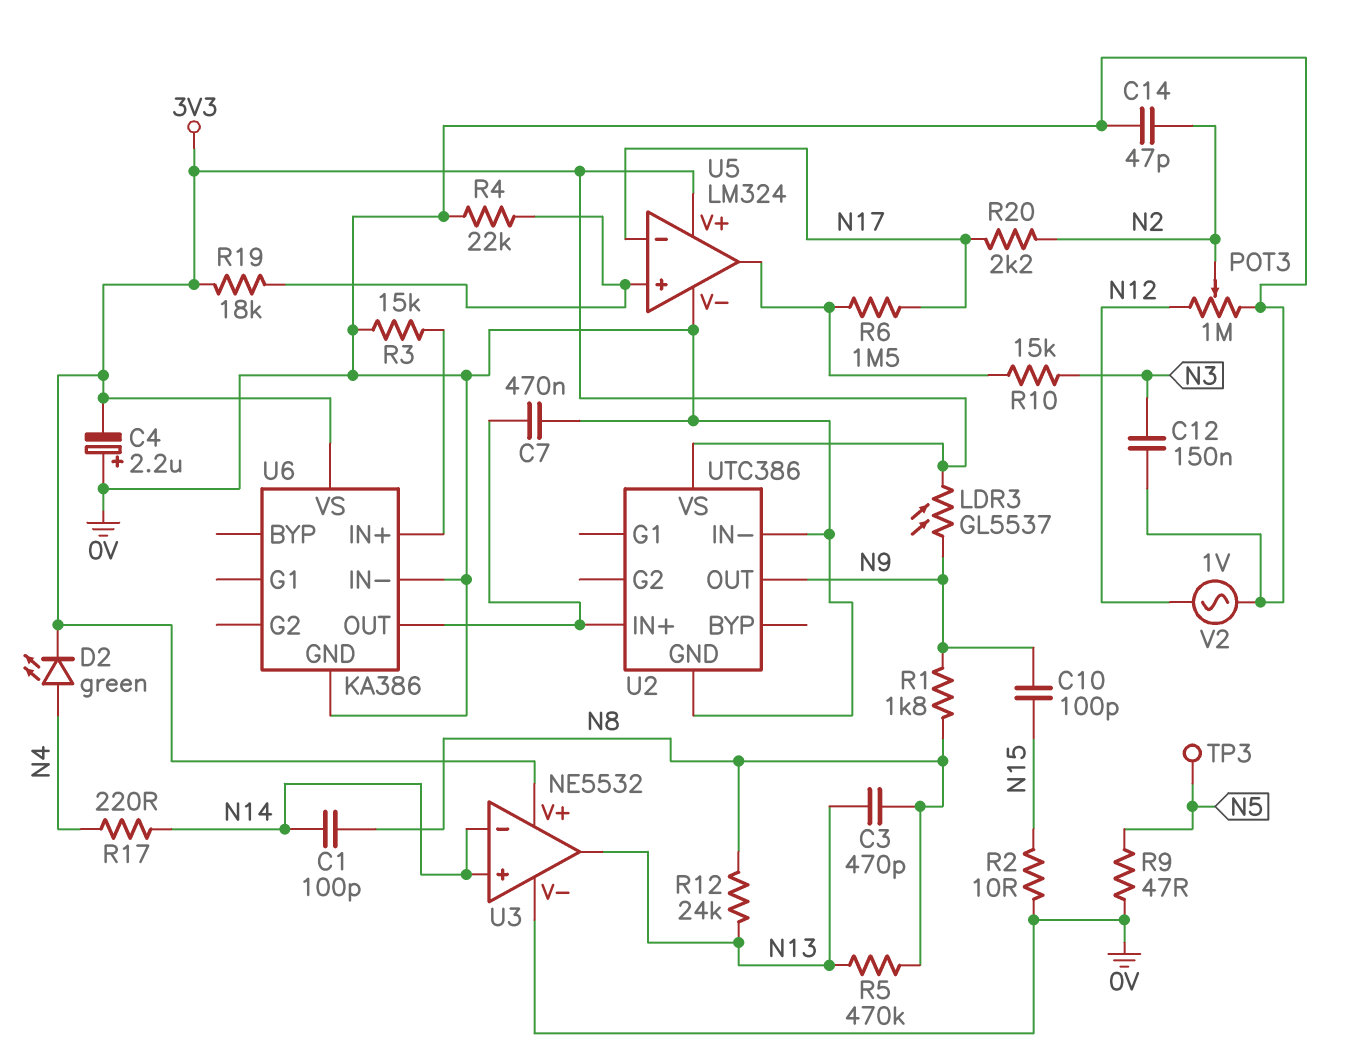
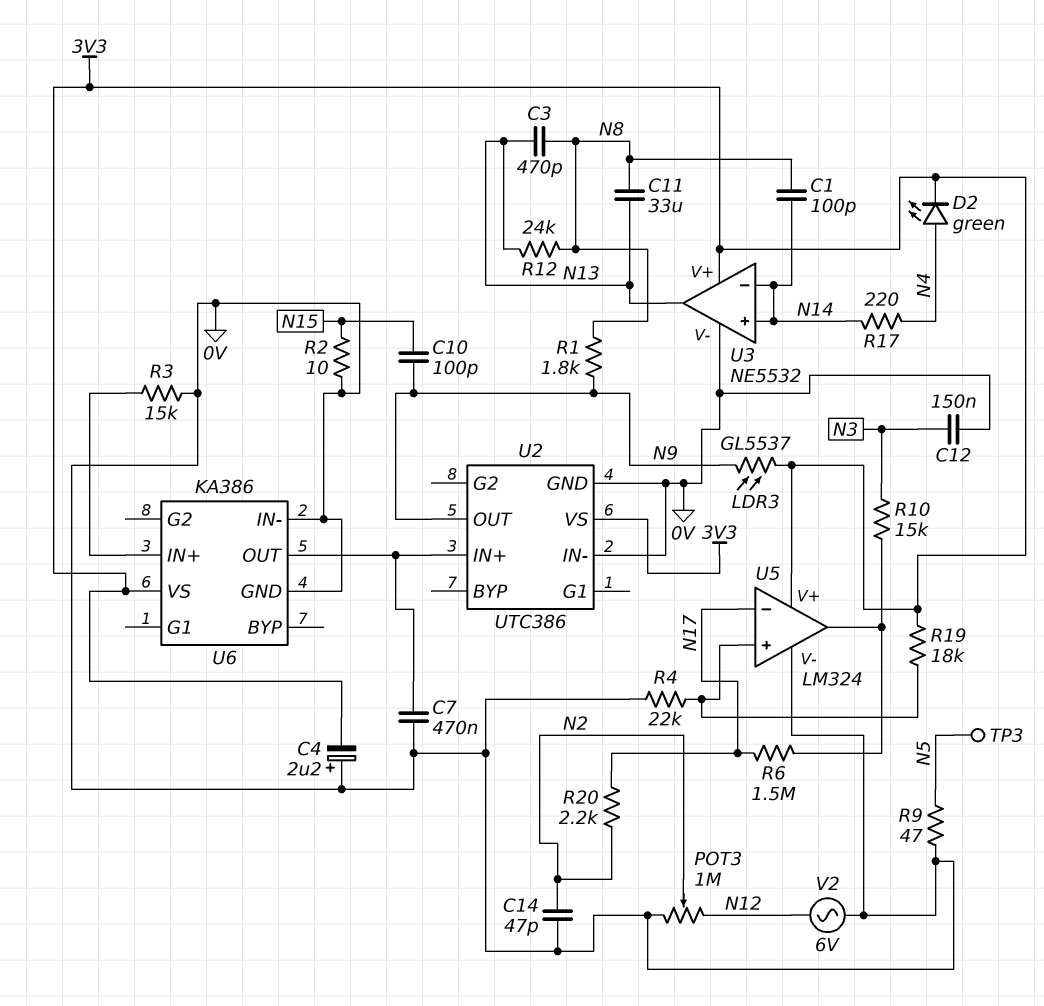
C11: none -> 33uF (N8, N13)
R5: 470k (N8, N13) -> none
V2: AC 1V (0V, N12) -> AC 6V (0V, N12)

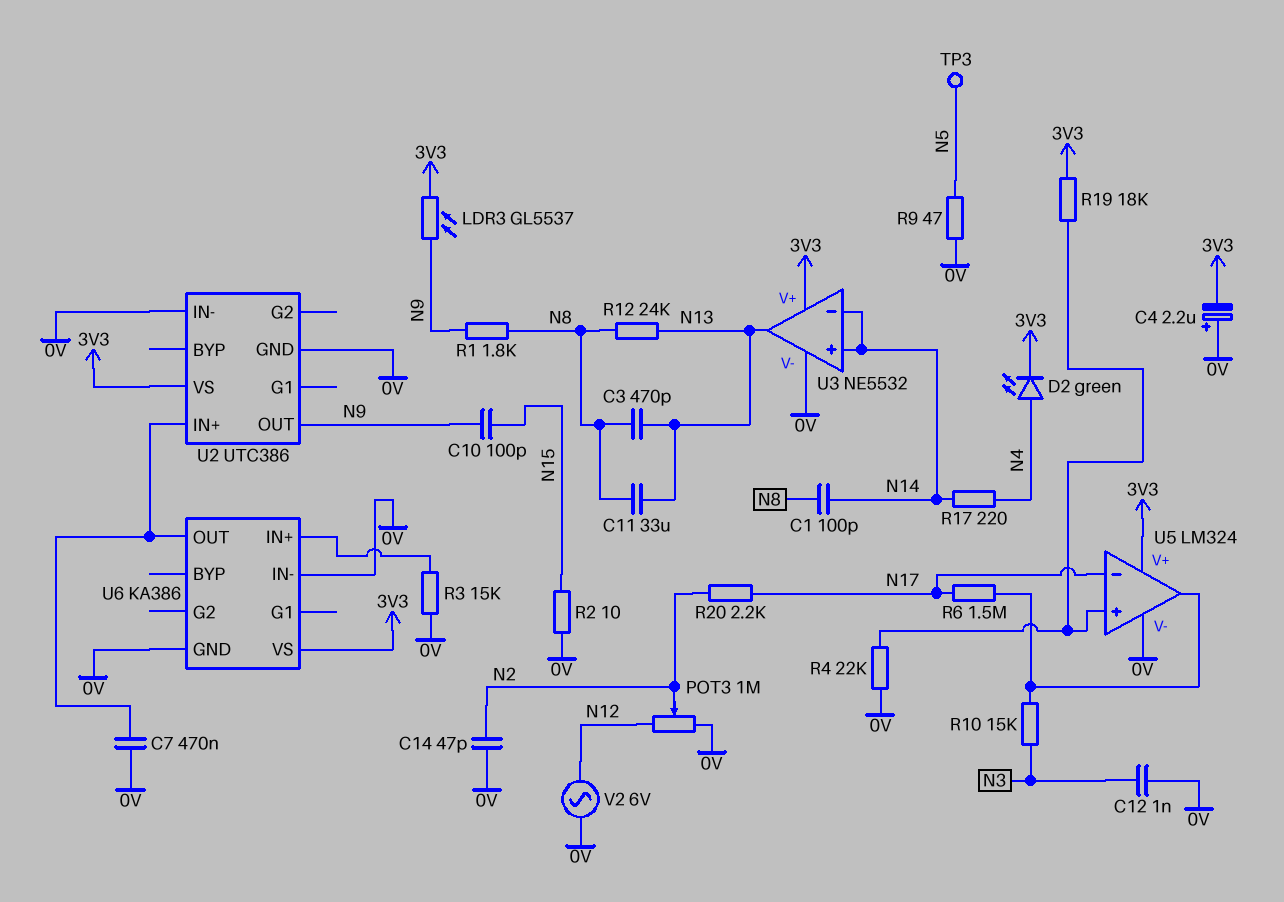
C12: 150nF (0V, N3) -> 1nF (0V, N3)

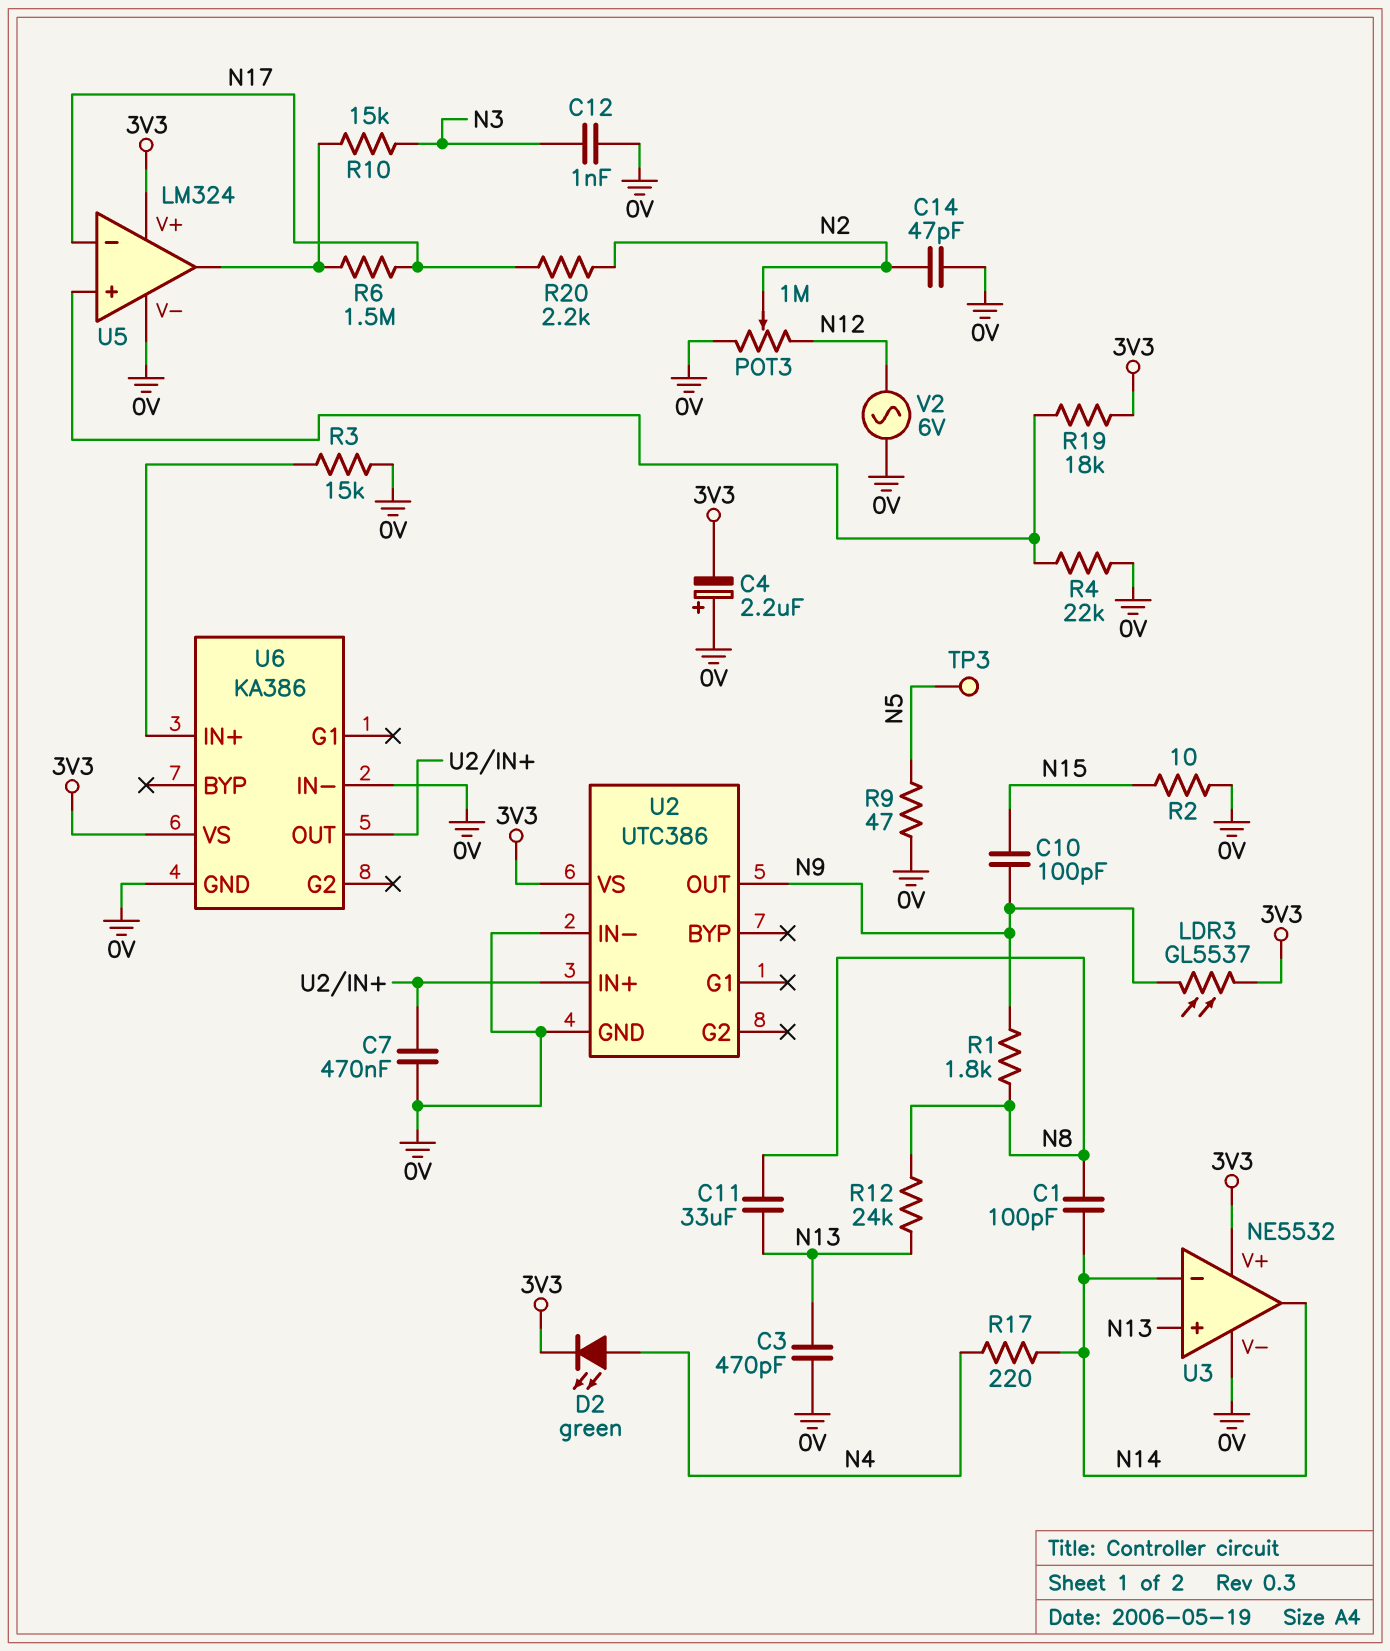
C3: 470pF (N8, N13) -> 470pF (0V, N13)
U3 pin in+: N14 -> N13
U3 pin out: N13 -> N14

